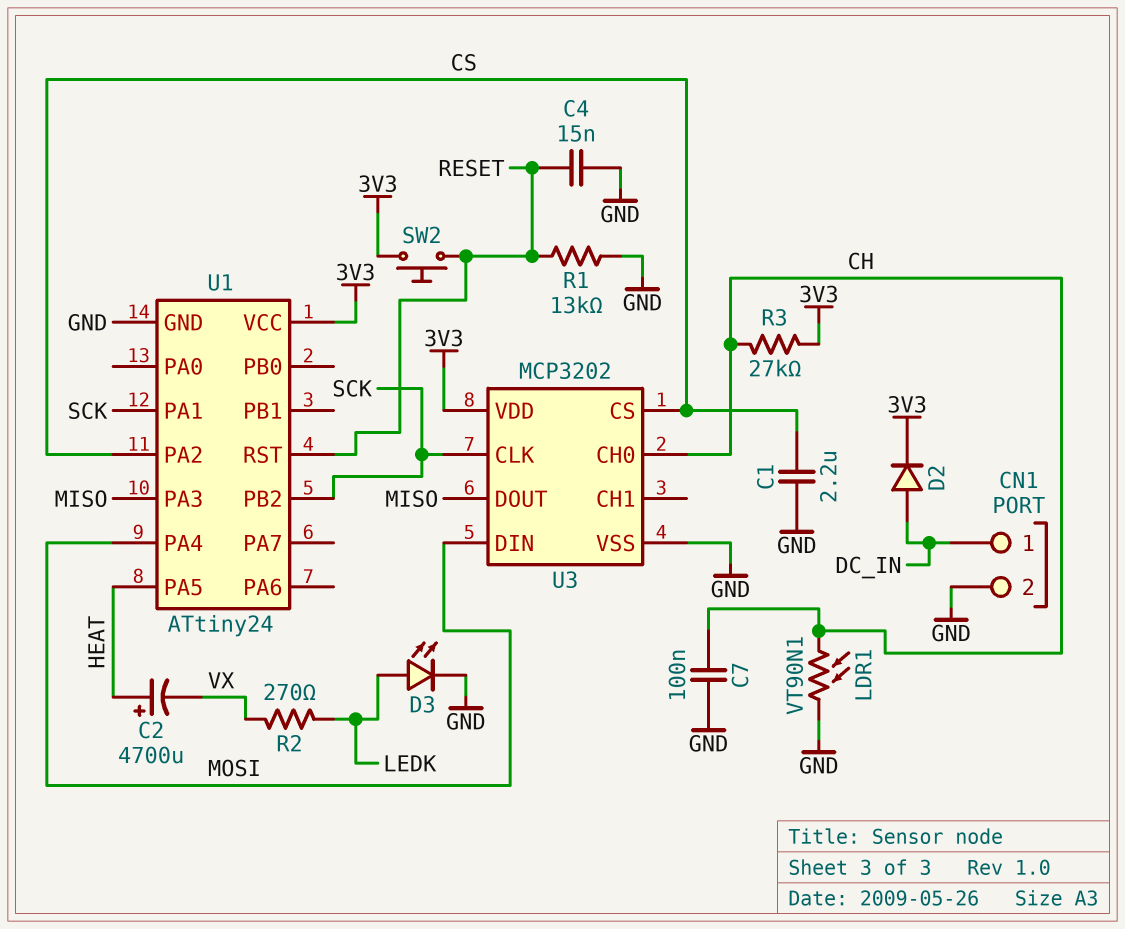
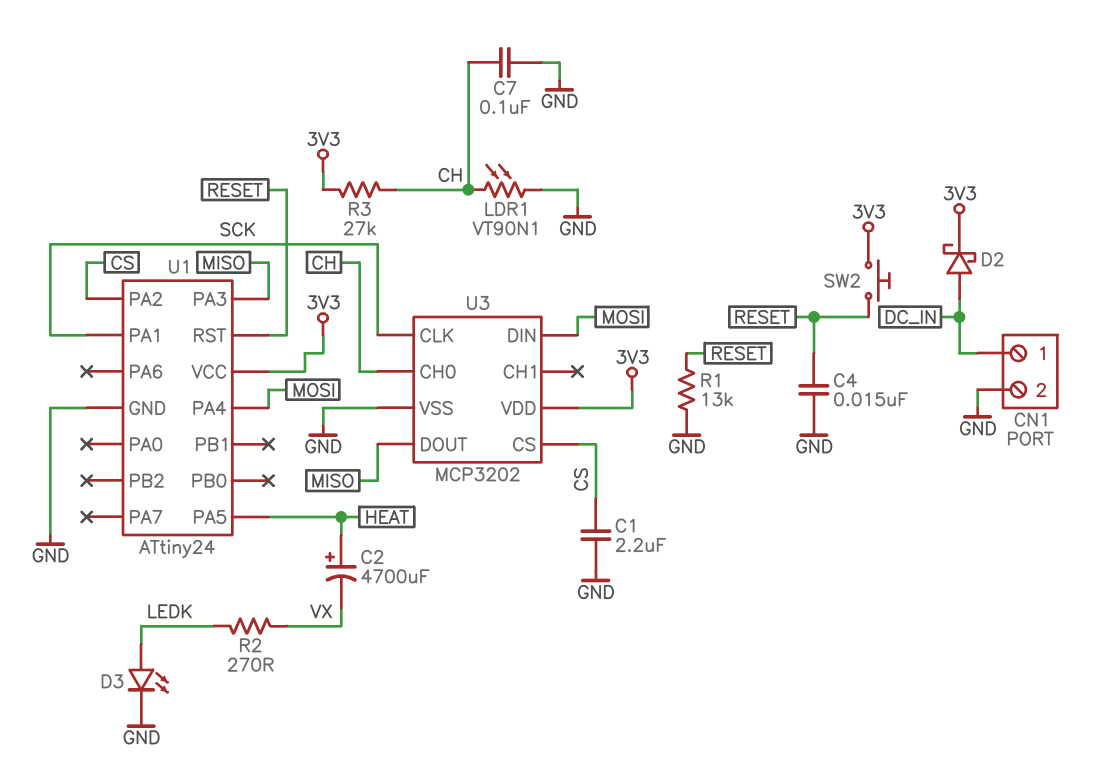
D2: diode (A DC_IN, K 3V3) -> schottky (A DC_IN, K 3V3)
U1 pin PB2: SCK -> none

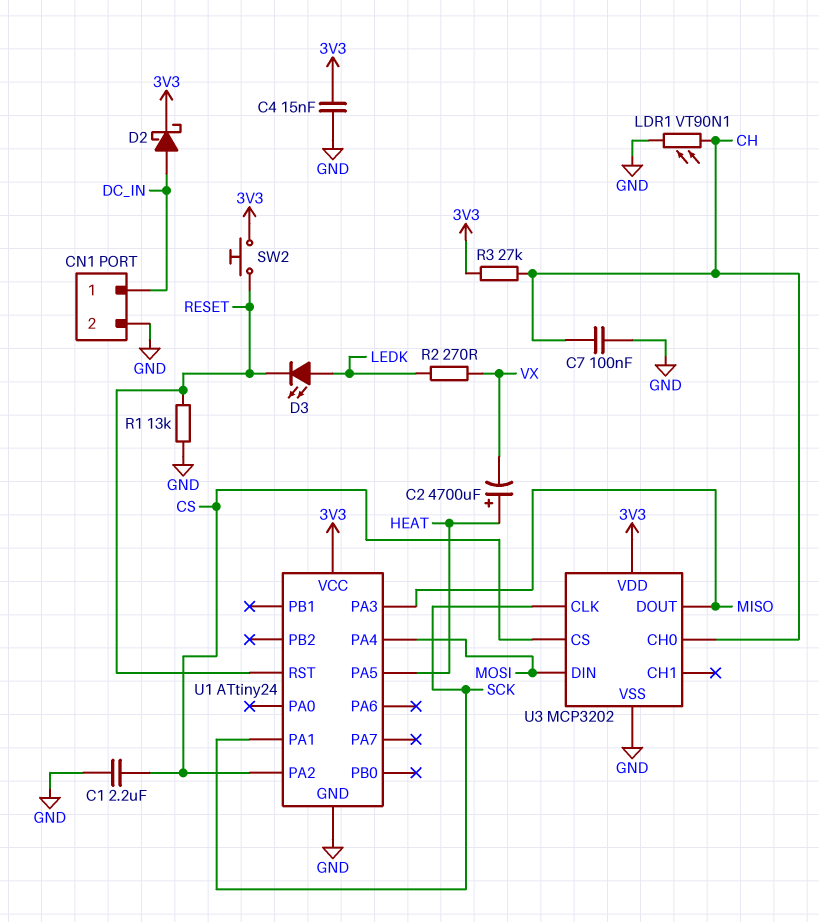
C4: 15nF (GND, RESET) -> 15nF (3V3, GND)
D3: LED (A LEDK, K GND) -> LED (A LEDK, K RESET)

